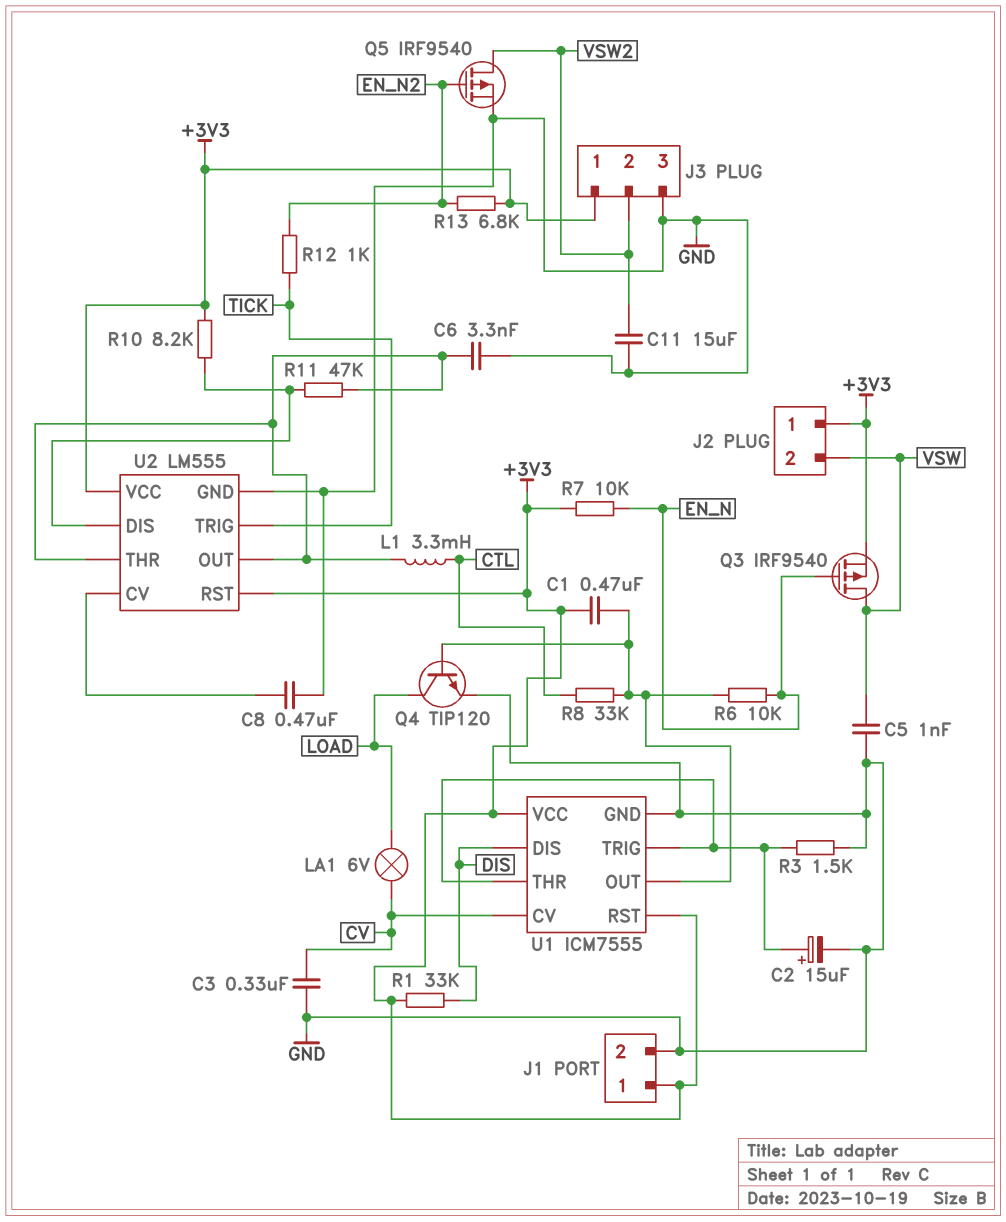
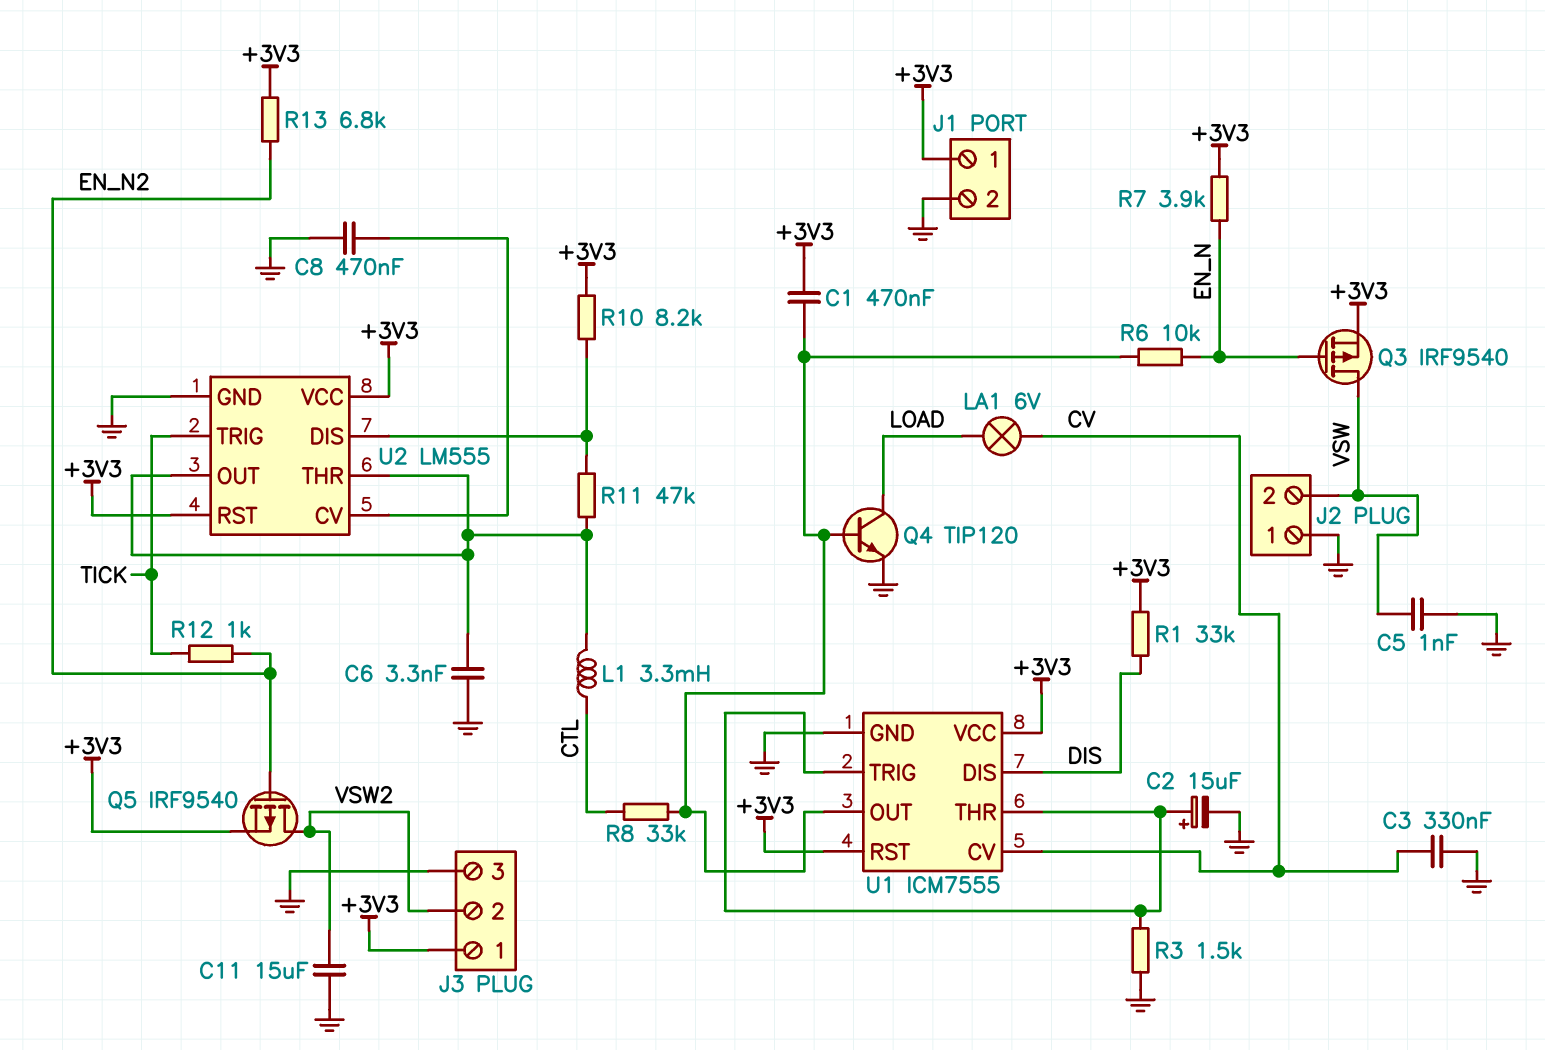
J2 pin 1: +3V3 -> GND
Q5: PMOS IRF9540 (G EN_N2, D VSW2, S GND) -> PMOS IRF9540 (G EN_N2, D VSW2, S +3V3)
R7: 10k (+3V3, EN_N) -> 3.9k (+3V3, EN_N)

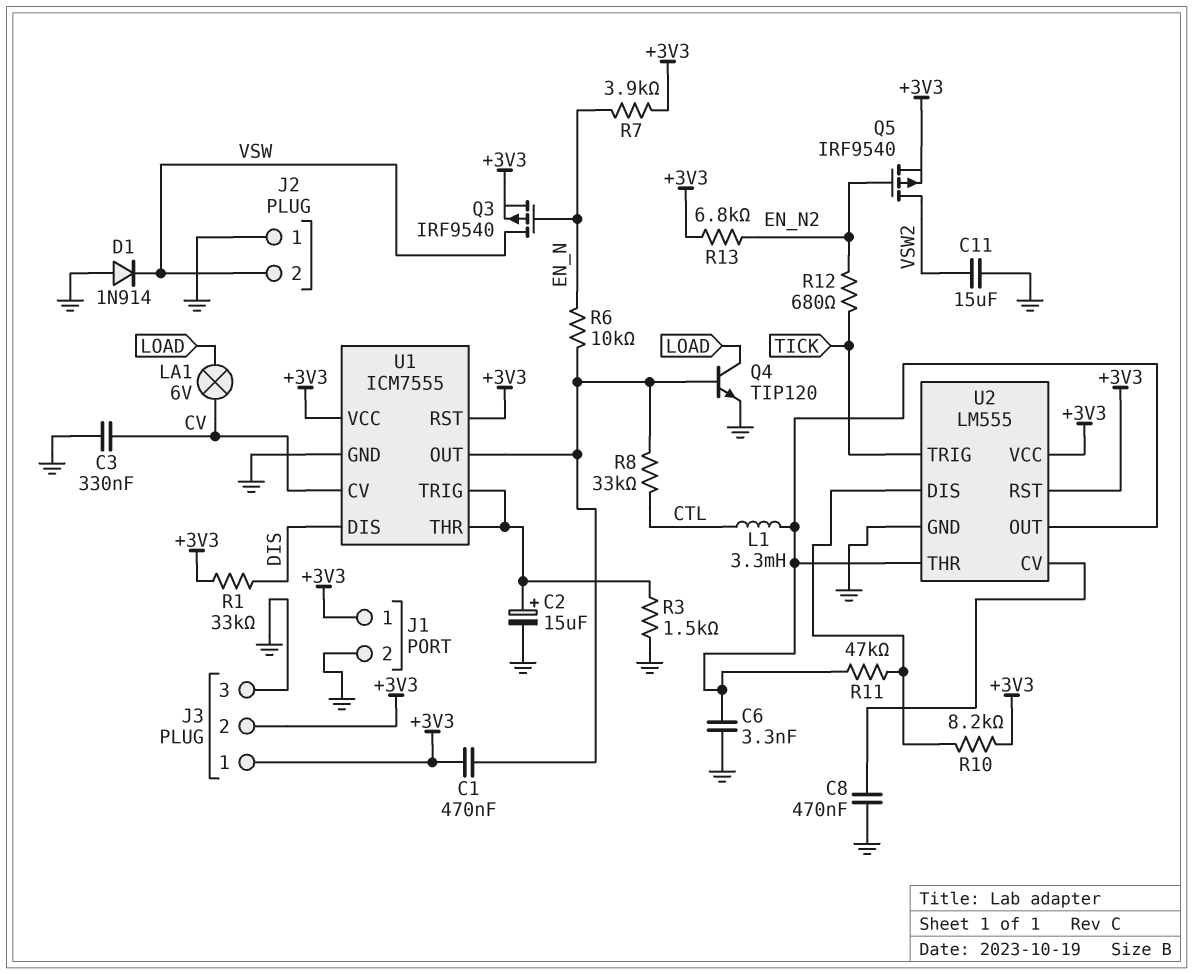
C5: 1nF (GND, VSW) -> none
D1: none -> diode 1N914 (A GND, K VSW)
J3 pin 2: VSW2 -> +3V3
R12: 1k (EN_N2, TICK) -> 680 (EN_N2, TICK)

